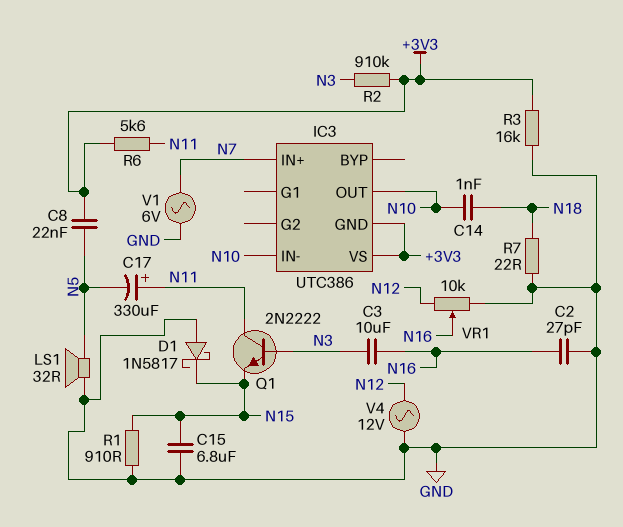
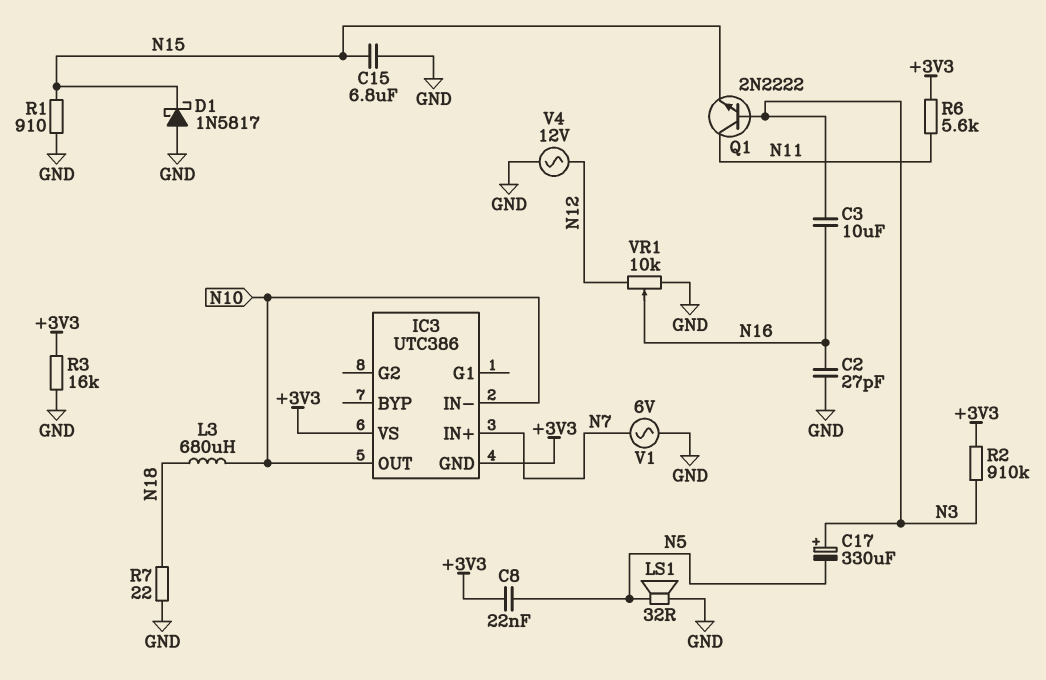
C14: 1nF (N10, N18) -> none
C17: 330uF (plus N11, minus N5) -> 330uF (plus N3, minus N5)
L3: none -> 680uH (N10, N18)

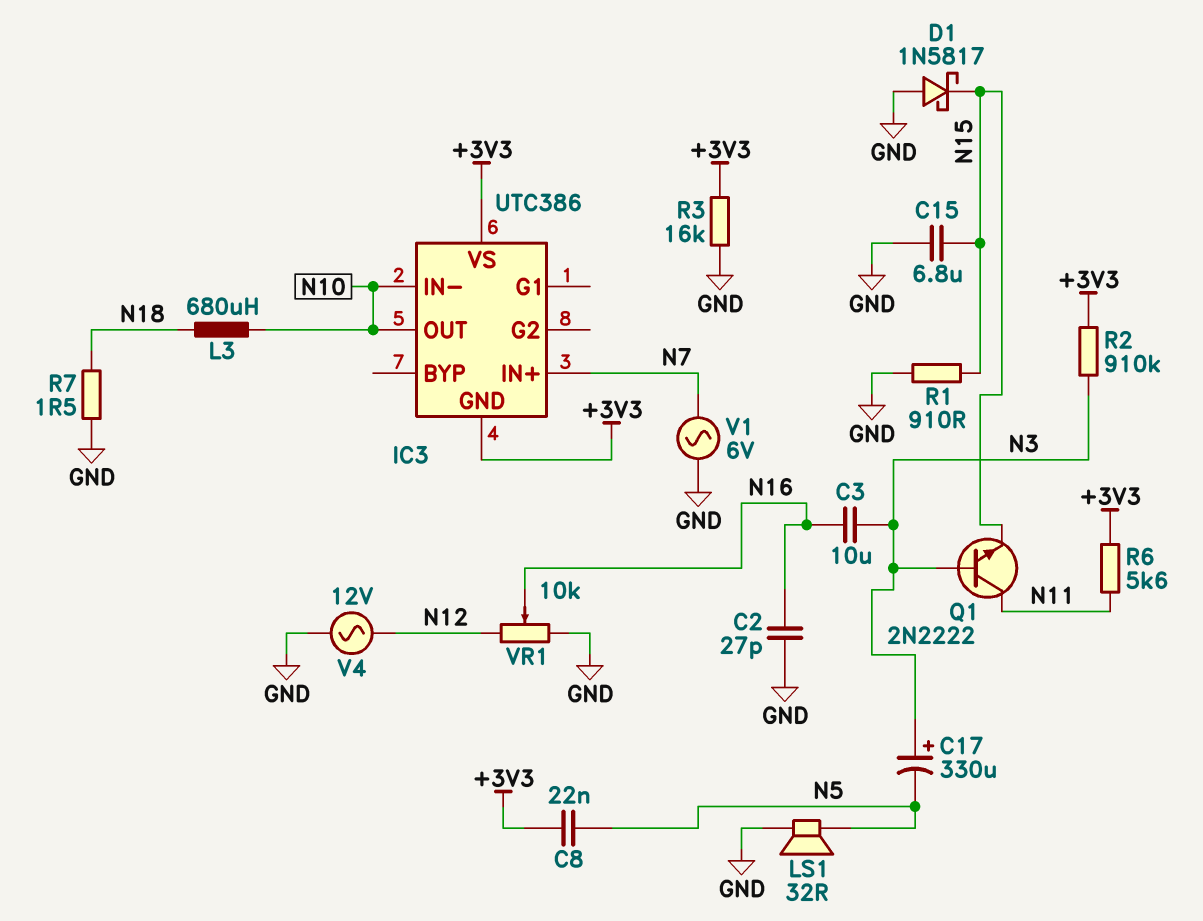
R7: 22 (GND, N18) -> 1.5 (GND, N18)

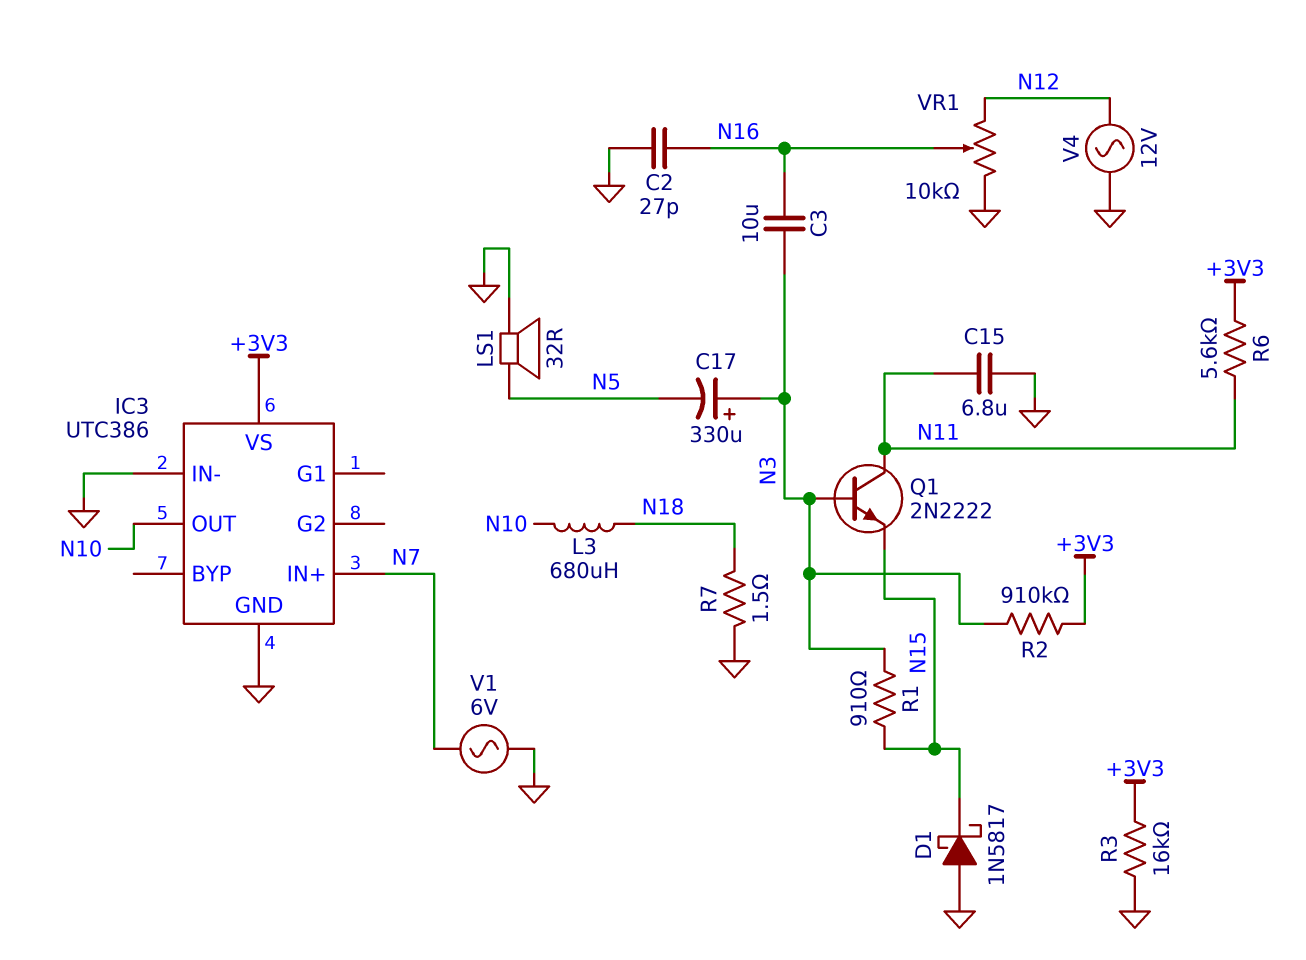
C8: 22nF (+3V3, N5) -> none
C15: 6.8uF (GND, N15) -> 6.8uF (GND, N11)
IC3 pin GND: +3V3 -> GND
IC3 pin IN-: N10 -> GND
R1: 910 (GND, N15) -> 910 (N3, N15)

